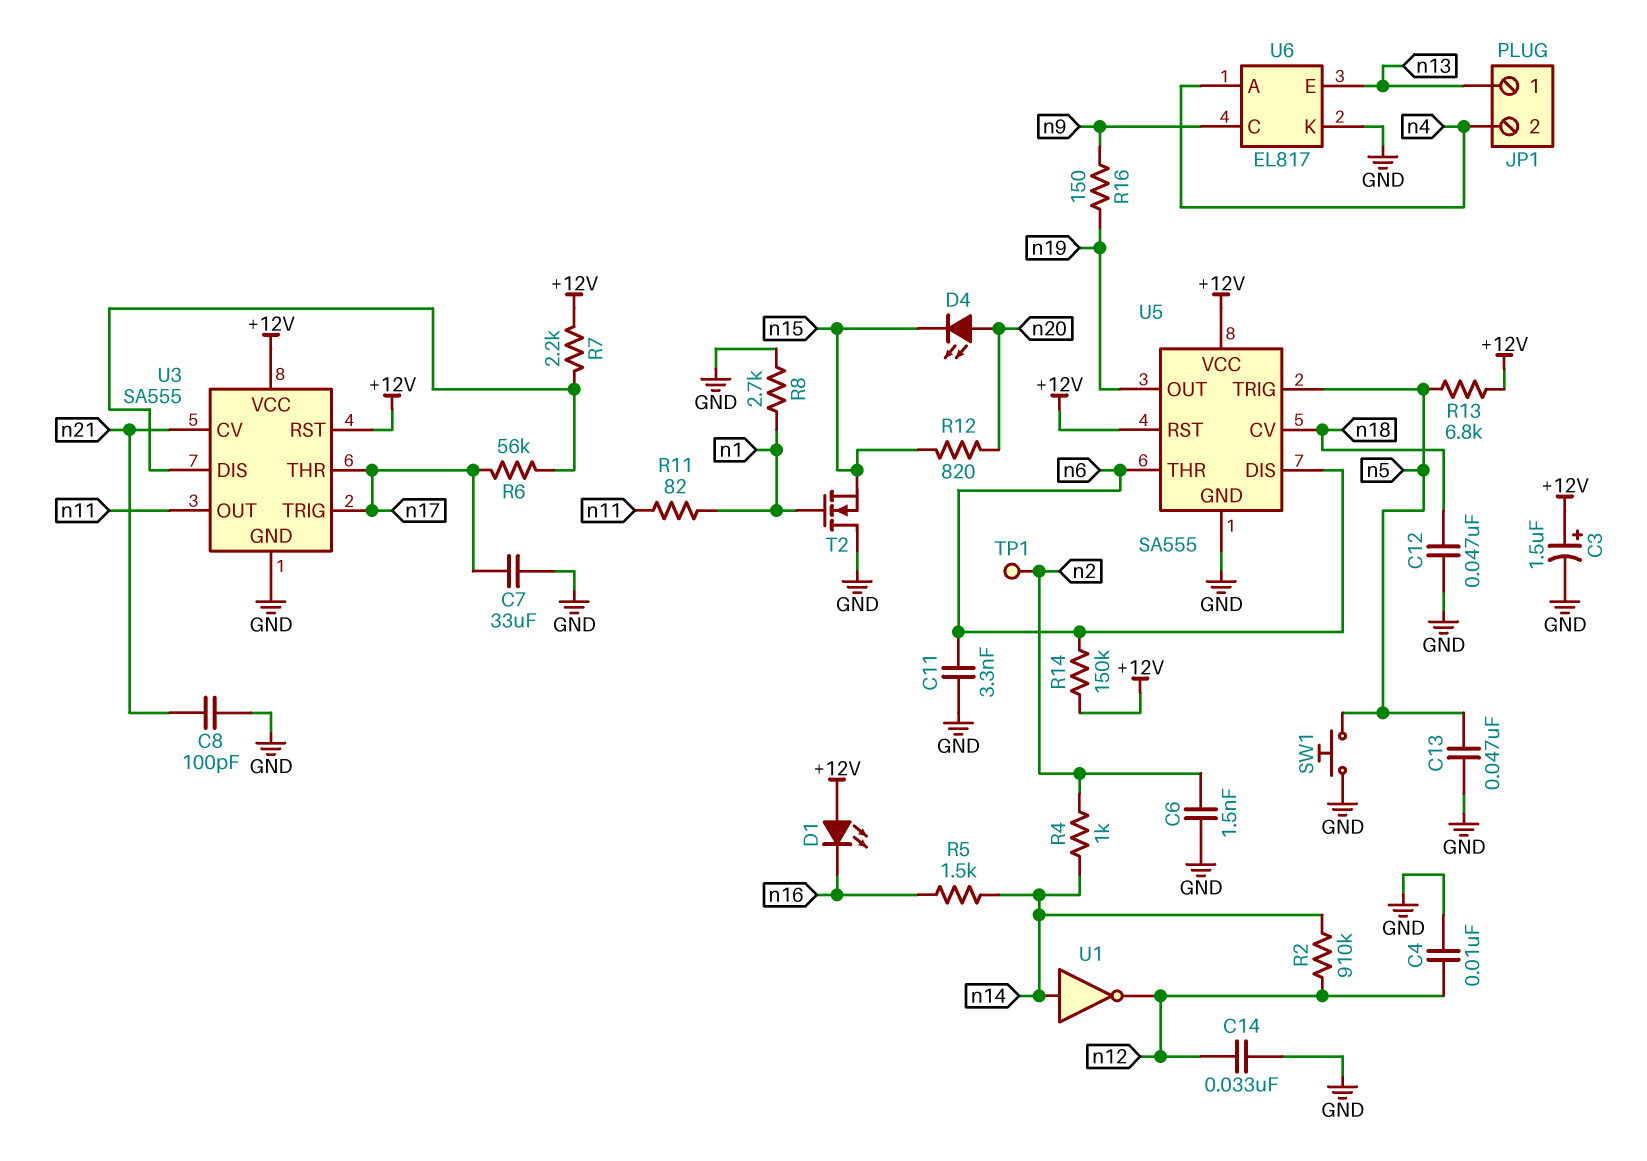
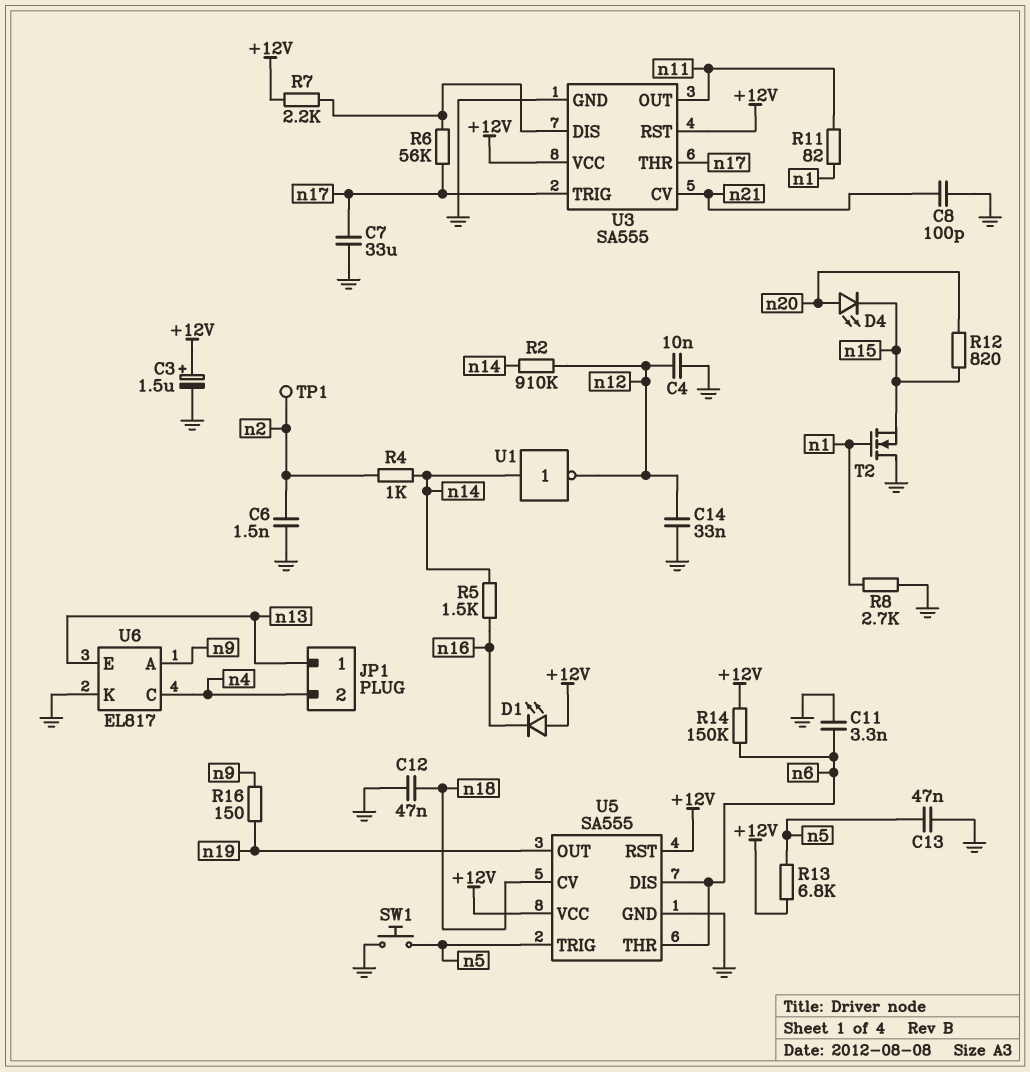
U6 pin A: n4 -> n9
U6 pin C: n9 -> n4

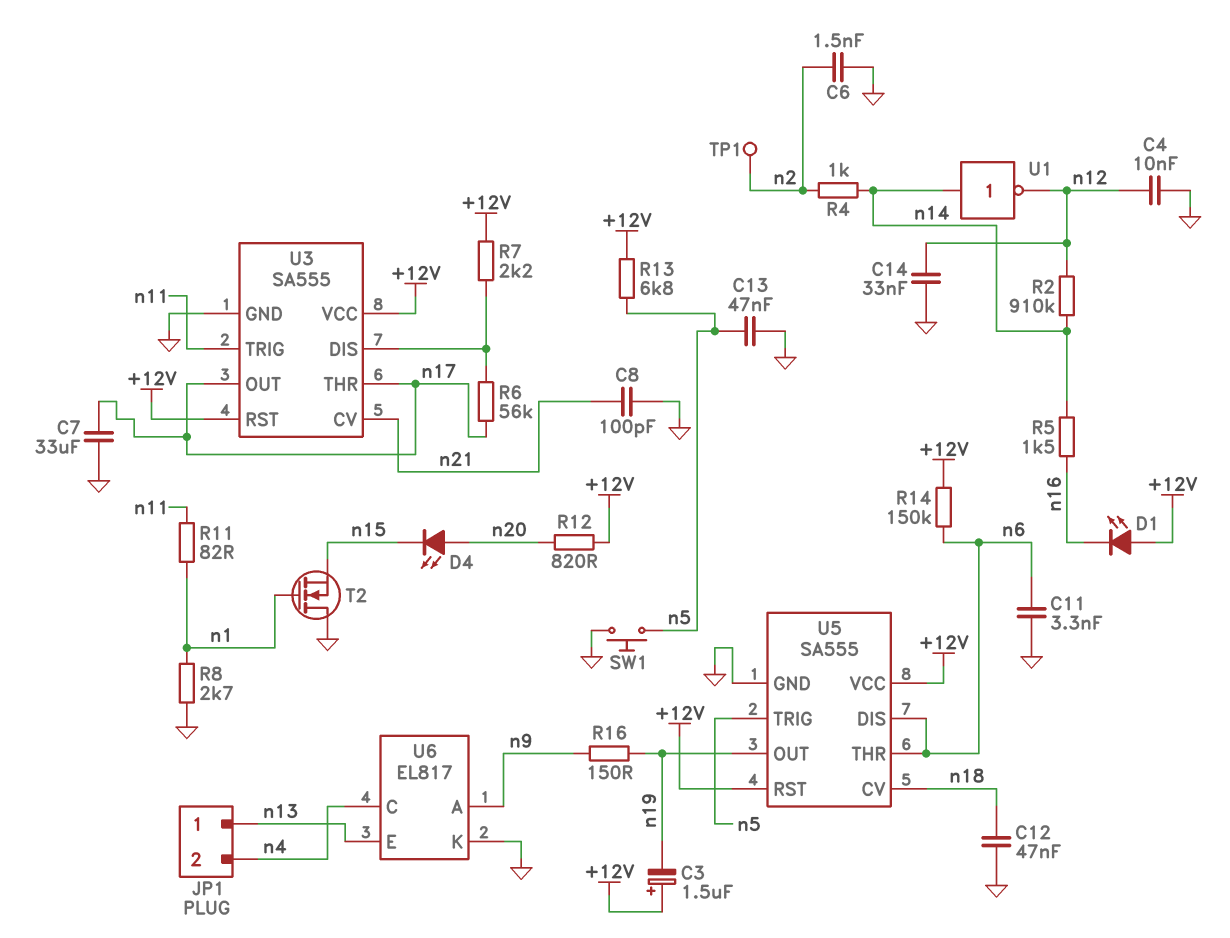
C3: 1.5uF (plus +12V, minus GND) -> 1.5uF (plus +12V, minus n19)
R12: 820 (n15, n20) -> 820 (+12V, n20)
U3 pin OUT: n11 -> n17
U3 pin TRIG: n17 -> n11

